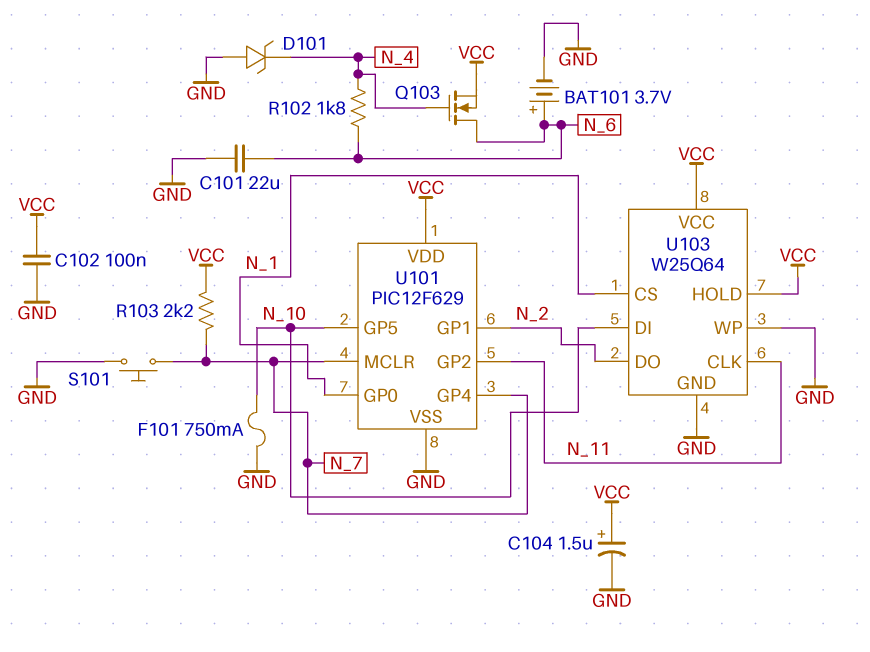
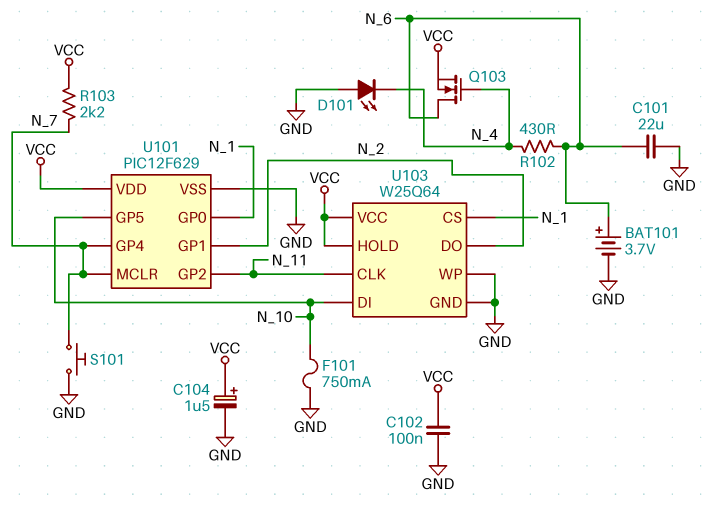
D101: zener (A GND, K N_4) -> LED (A GND, K N_4)
R102: 1.8k (N_4, N_6) -> 430 (N_4, N_6)

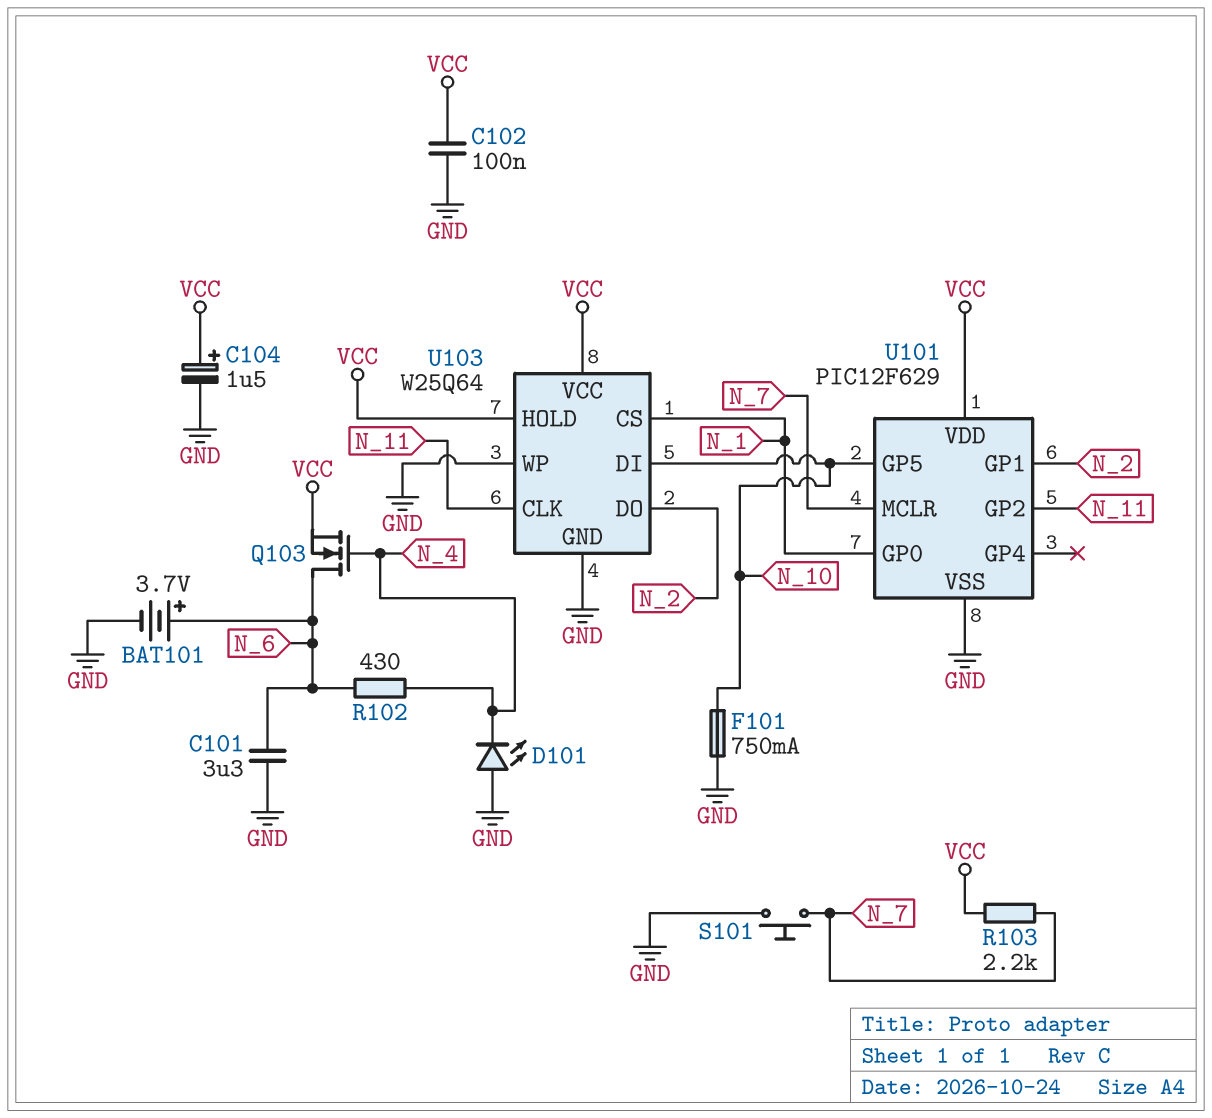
C101: 22uF (GND, N_6) -> 3.3uF (GND, N_6)
U101 pin GP4: N_7 -> none

